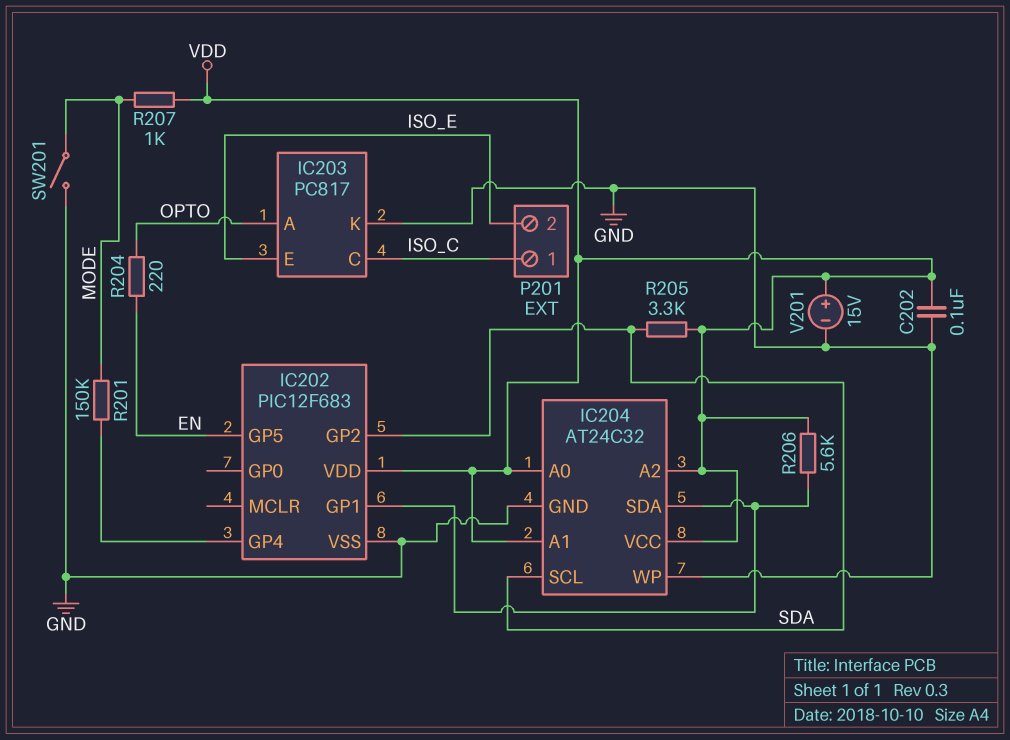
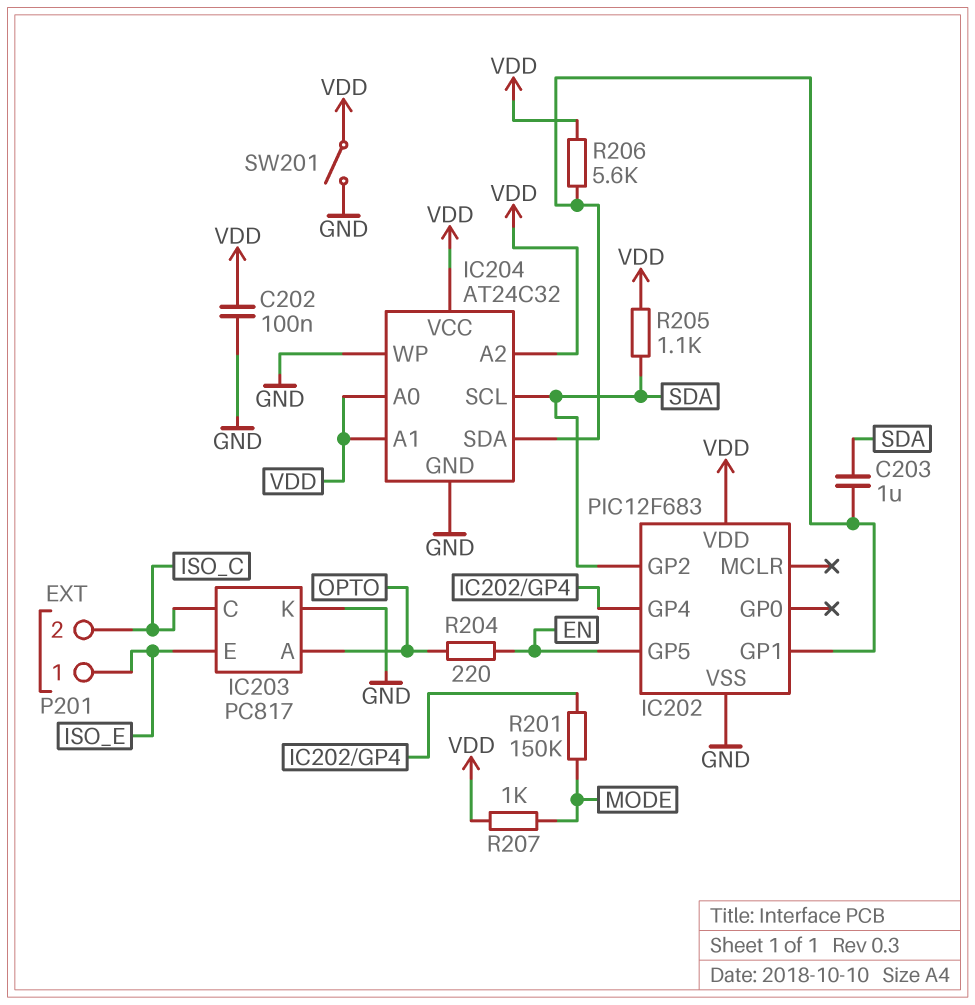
C203: none -> 1uF (IC202/GP1, SDA)
P201 pin 1: ISO_C -> ISO_E
P201 pin 2: ISO_E -> ISO_C
R205: 3.3k (SDA, VDD) -> 1.1k (SDA, VDD)
SW201: switch (GND, MODE) -> switch (GND, VDD)
V201: 15V (plus VDD, minus GND) -> none

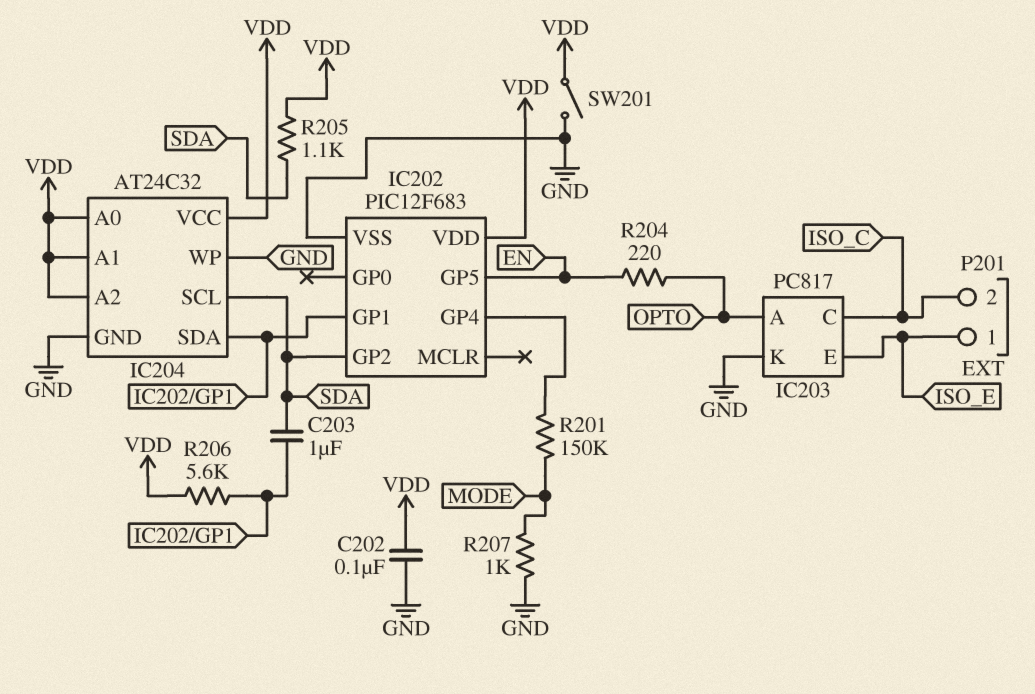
R207: 1k (MODE, VDD) -> 1k (GND, MODE)

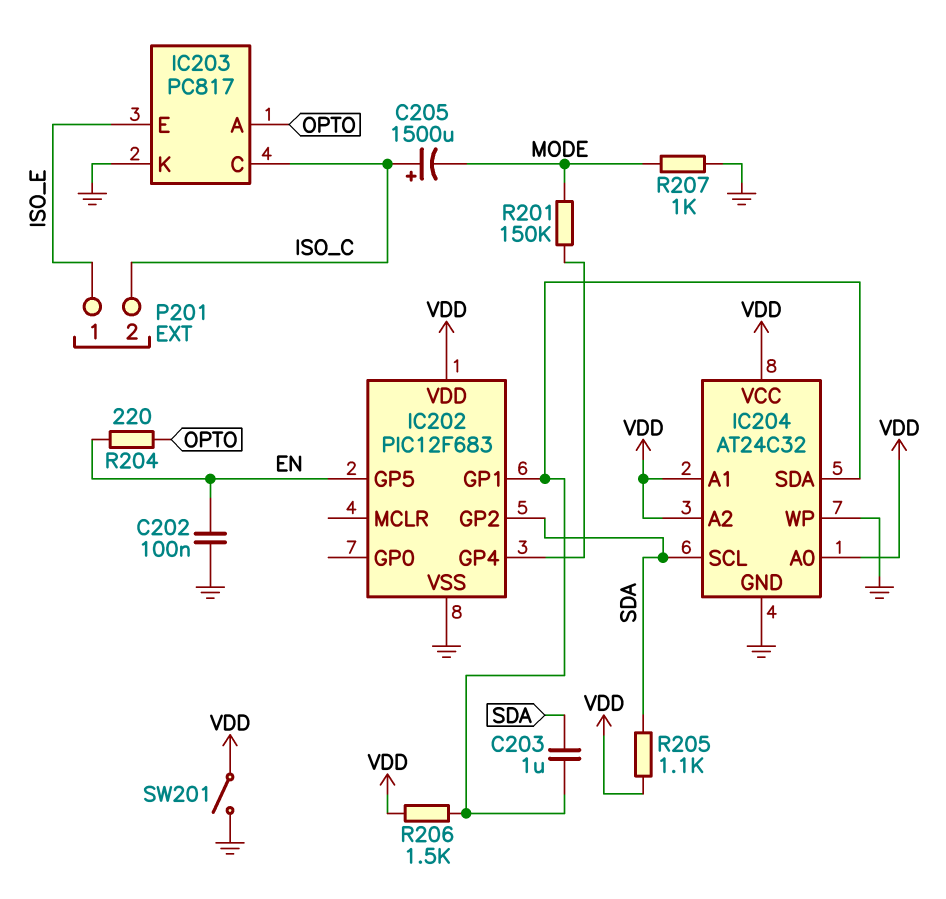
C202: 100nF (GND, VDD) -> 100nF (EN, GND)
C205: none -> 1500uF (plus ISO_C, minus MODE)
R206: 5.6k (IC202/GP1, VDD) -> 1.5k (IC202/GP1, VDD)

